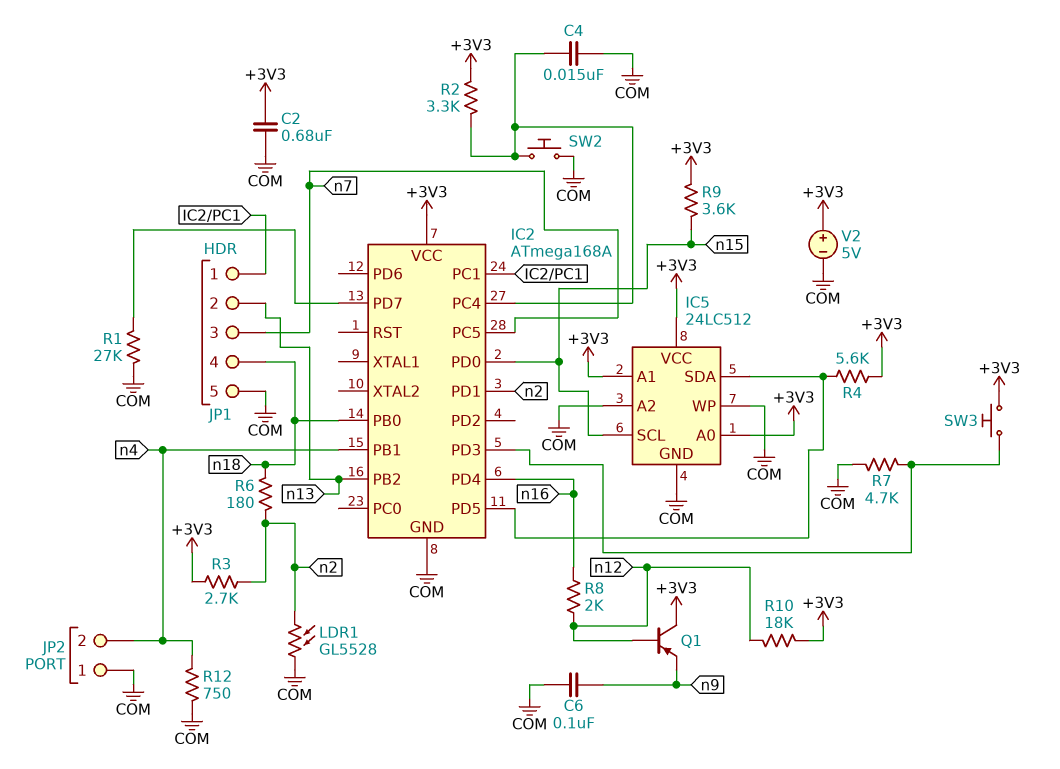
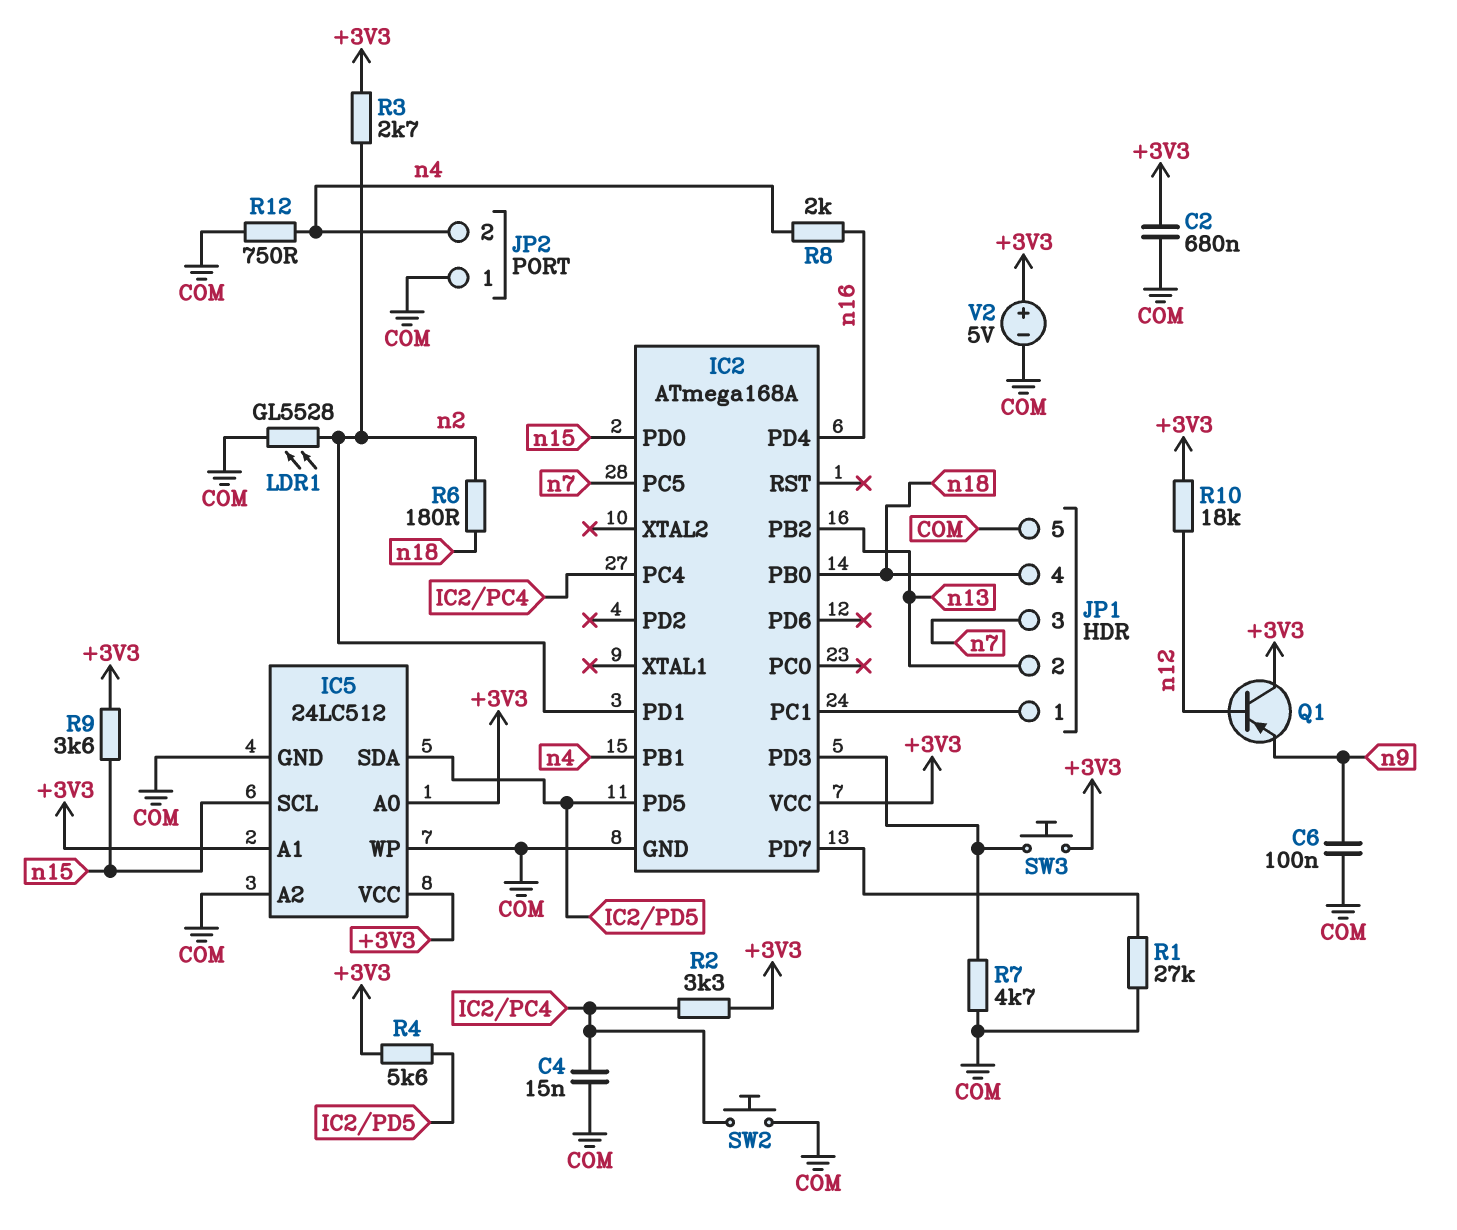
R8: 2k (n12, n16) -> 2k (n4, n16)

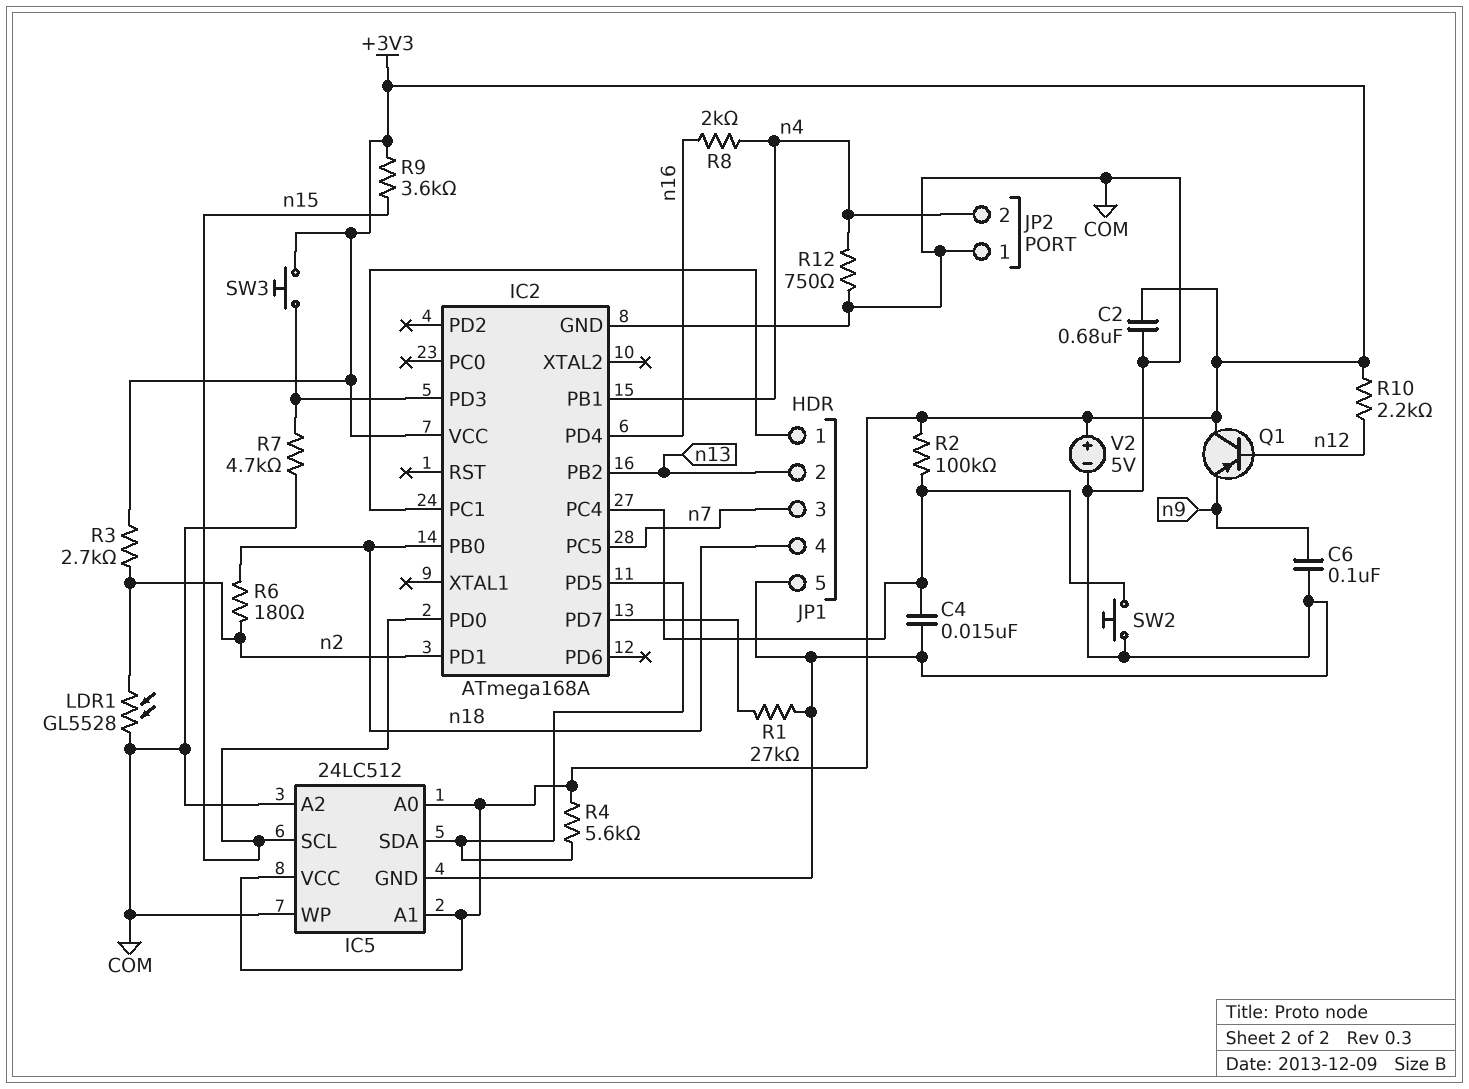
R2: 3.3k (+3V3, IC2/PC4) -> 100k (+3V3, IC2/PC4)
R10: 18k (+3V3, n12) -> 2.2k (+3V3, n12)

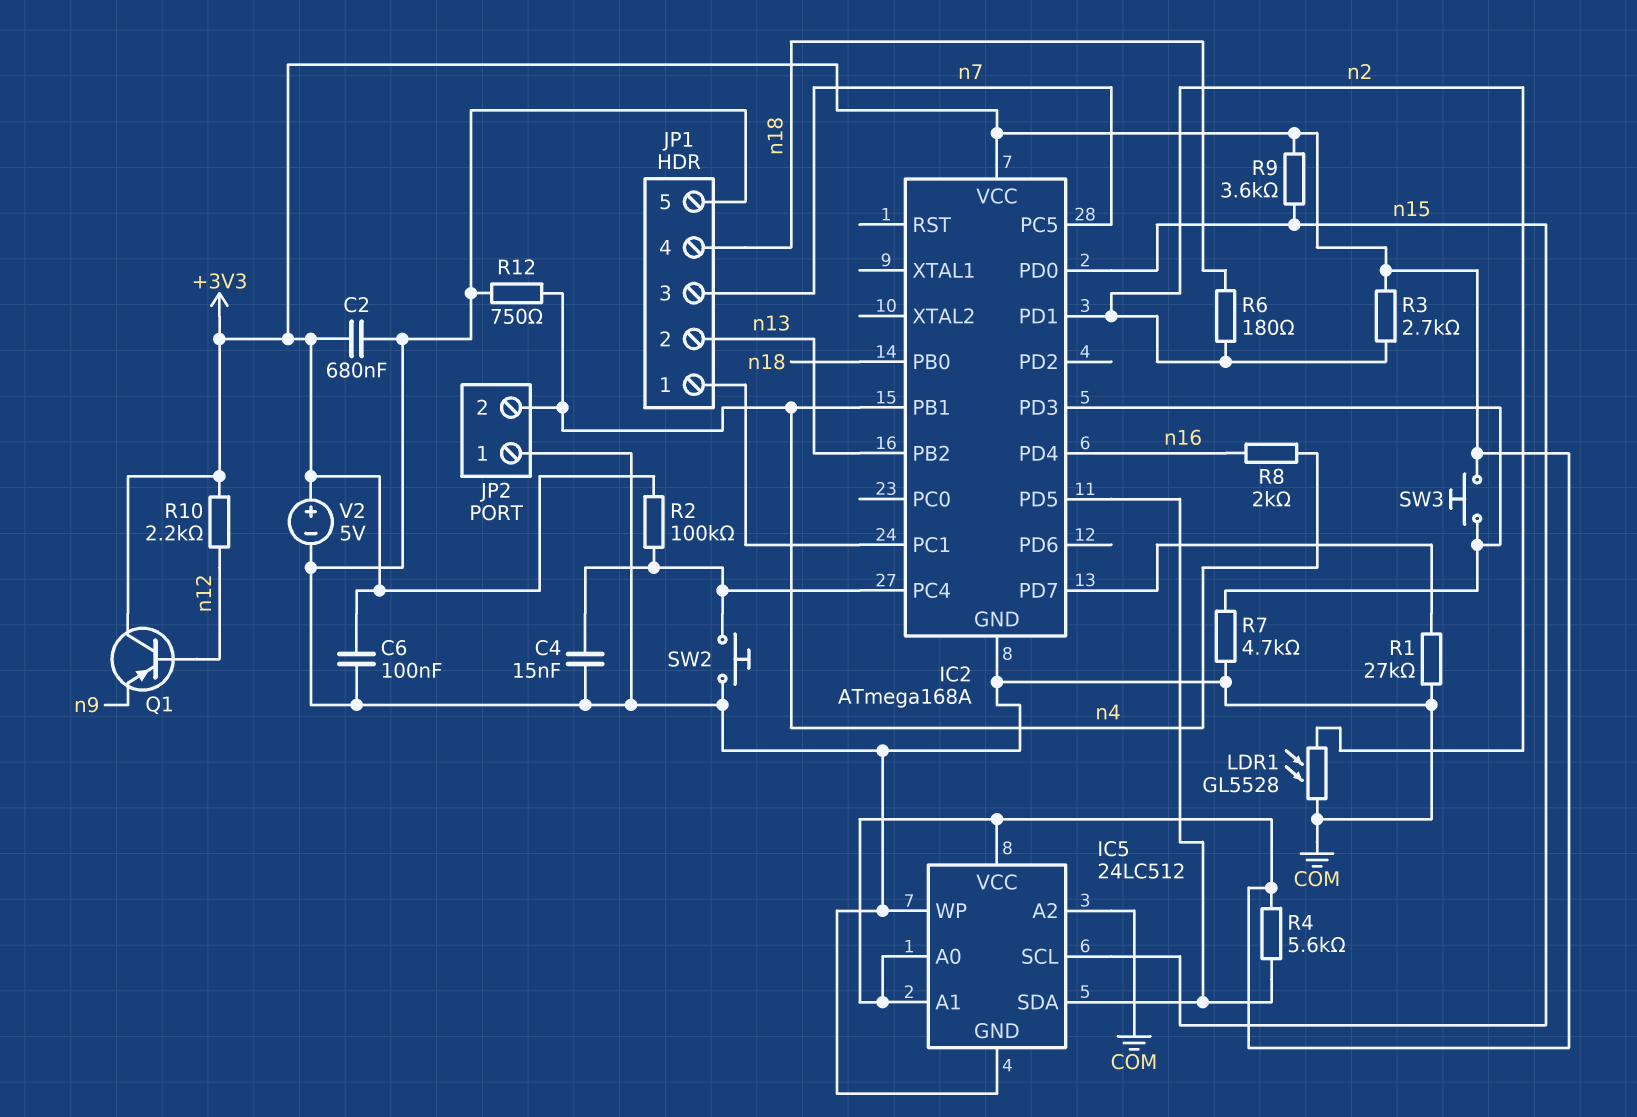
C6: 100nF (COM, n9) -> 100nF (+3V3, COM)

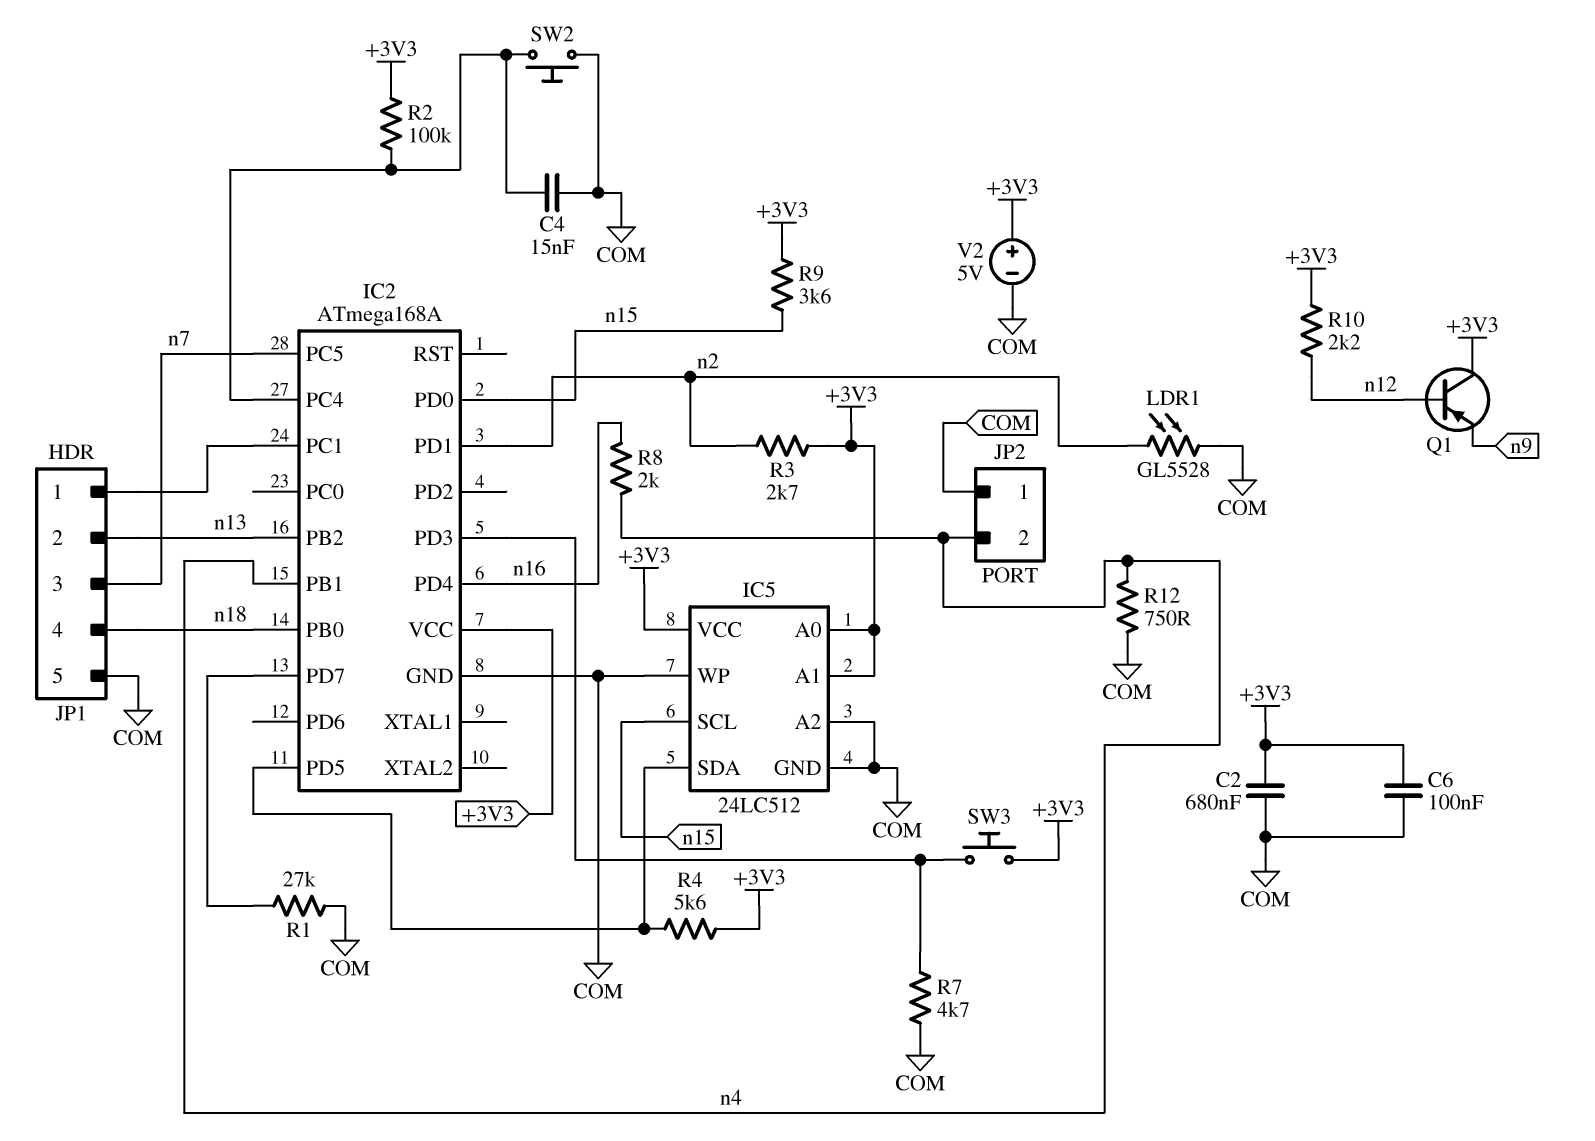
R6: 180 (n2, n18) -> none

